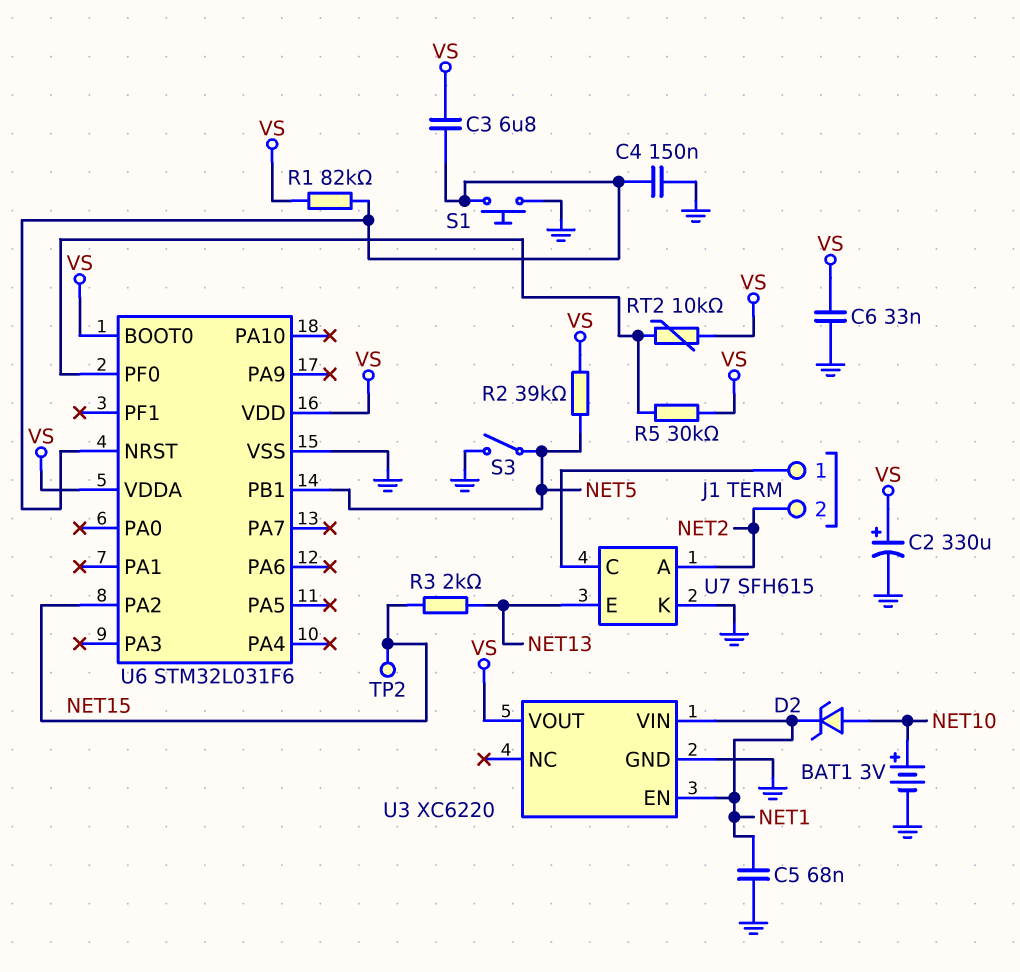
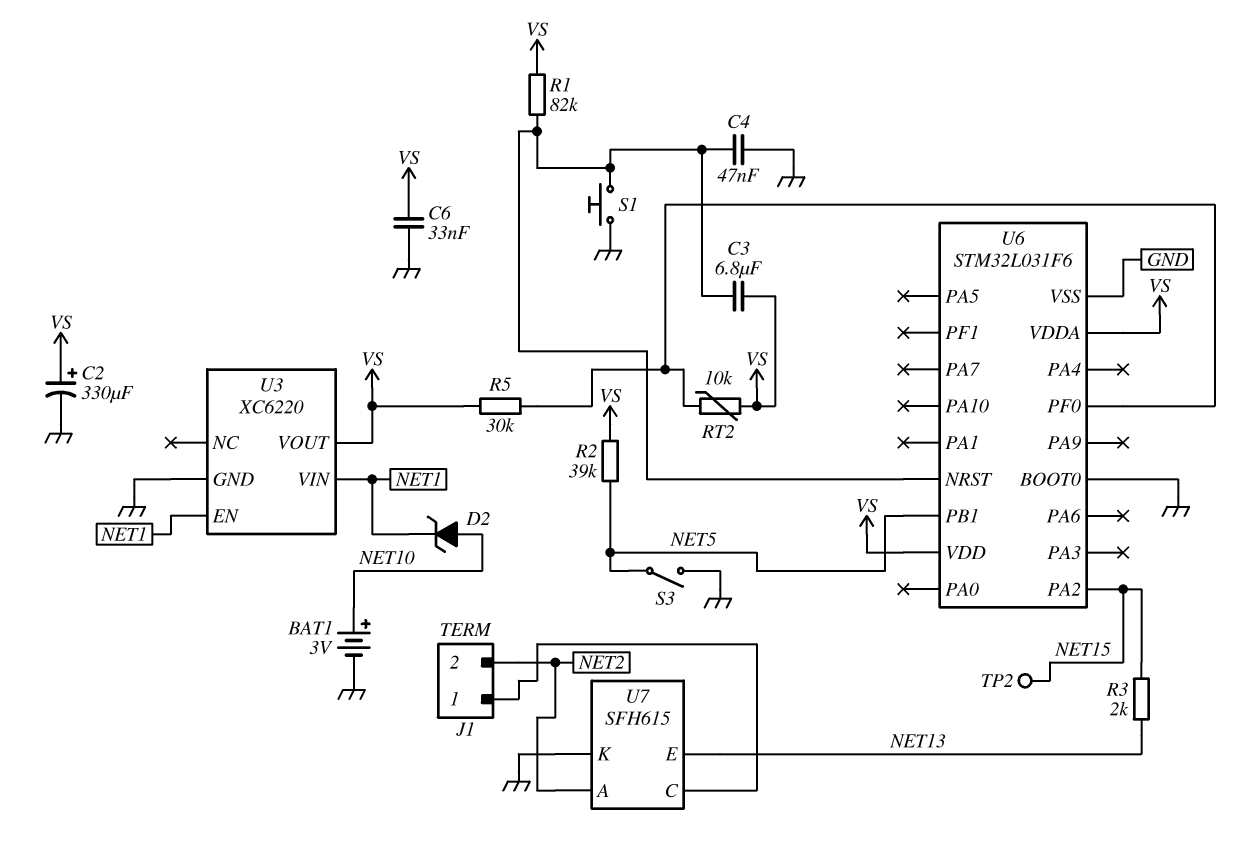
C4: 150nF (GND, U6/NRST) -> 47nF (GND, U6/NRST)
C5: 68nF (GND, NET1) -> none
U6 pin BOOT0: VS -> GND

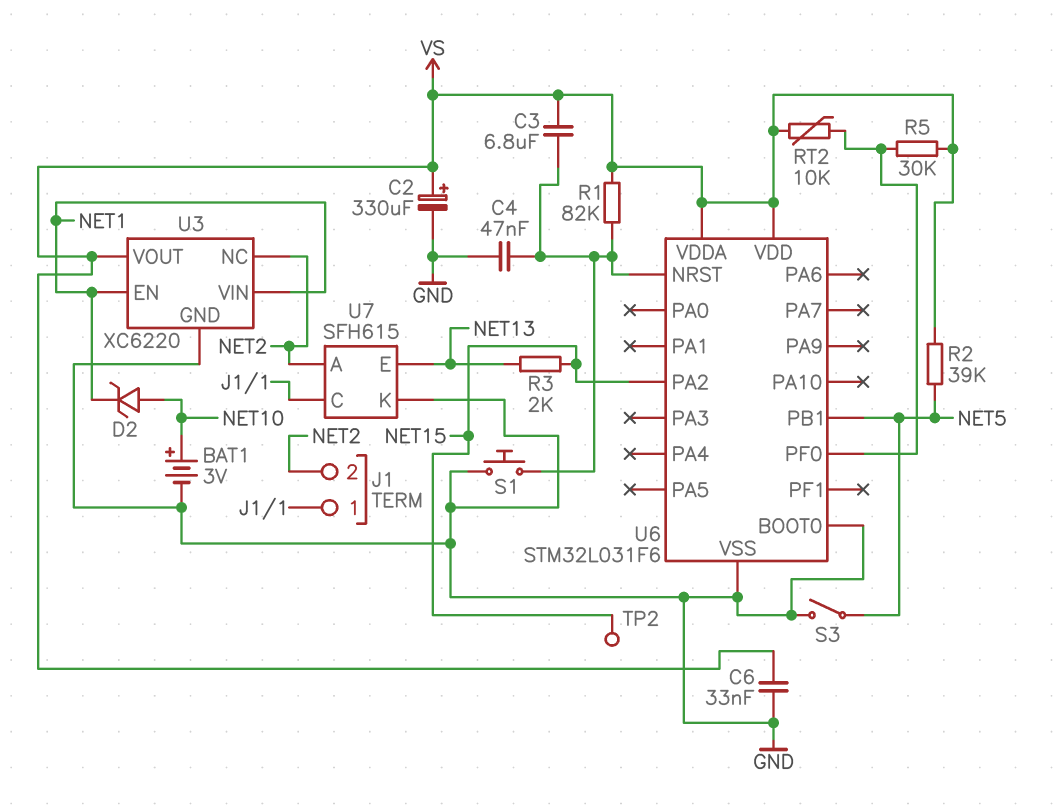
U3 pin NC: none -> NET2

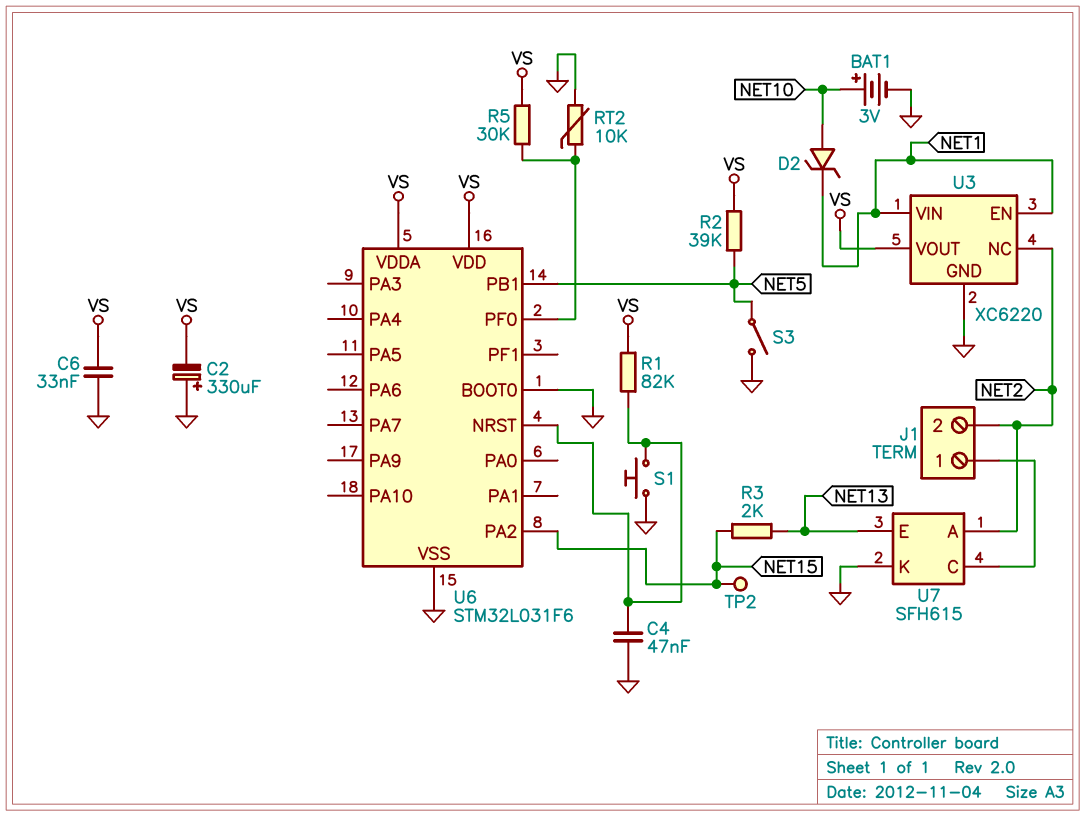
C2: 330uF (plus VS, minus GND) -> 330uF (plus GND, minus VS)
C3: 6.8uF (U6/NRST, VS) -> none
RT2: 10k (U6/PF0, VS) -> 10k (GND, U6/PF0)

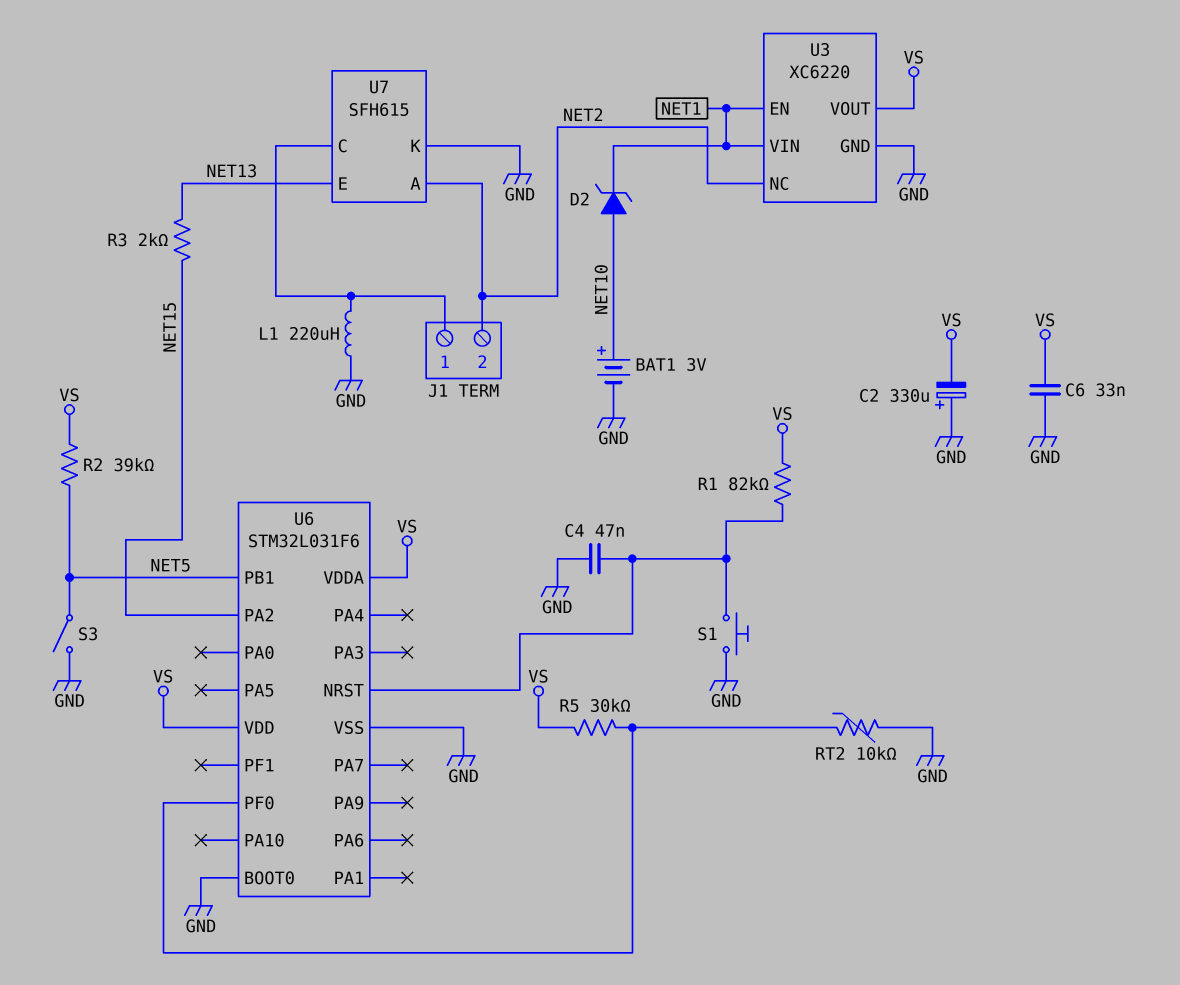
L1: none -> 220uH (GND, J1/1)
TP2: test point (NET15) -> none

